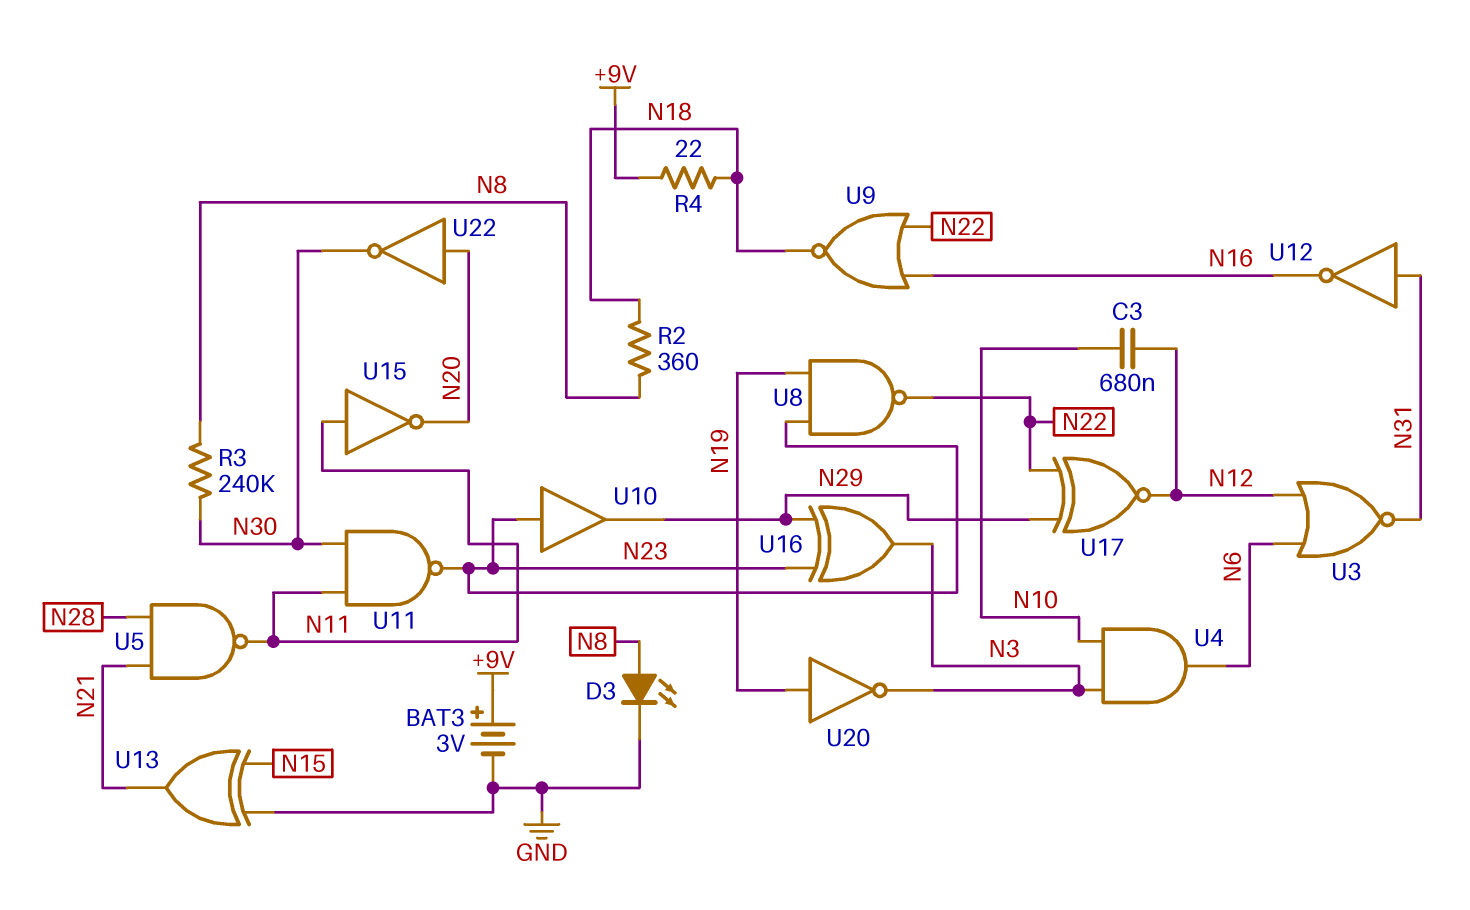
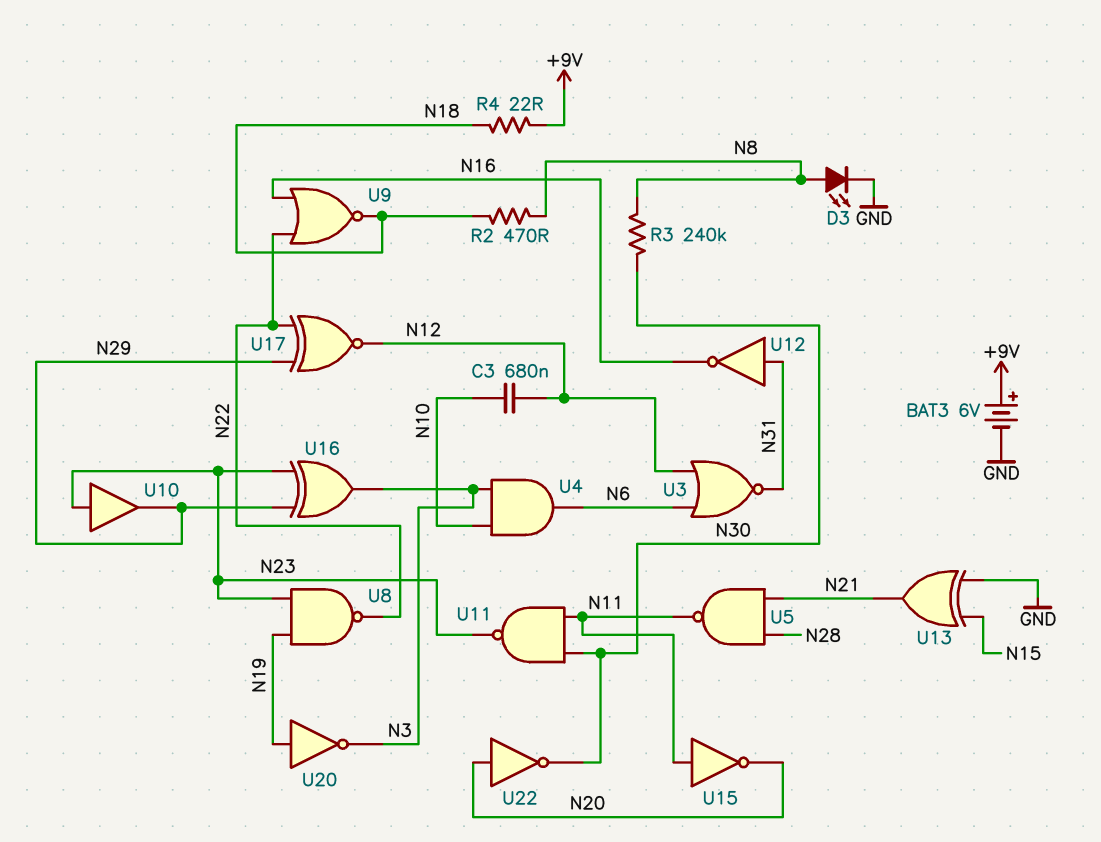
BAT3: 3V (plus +9V, minus GND) -> 6V (plus +9V, minus GND)
R2: 360 (N8, N18) -> 470 (N8, N18)

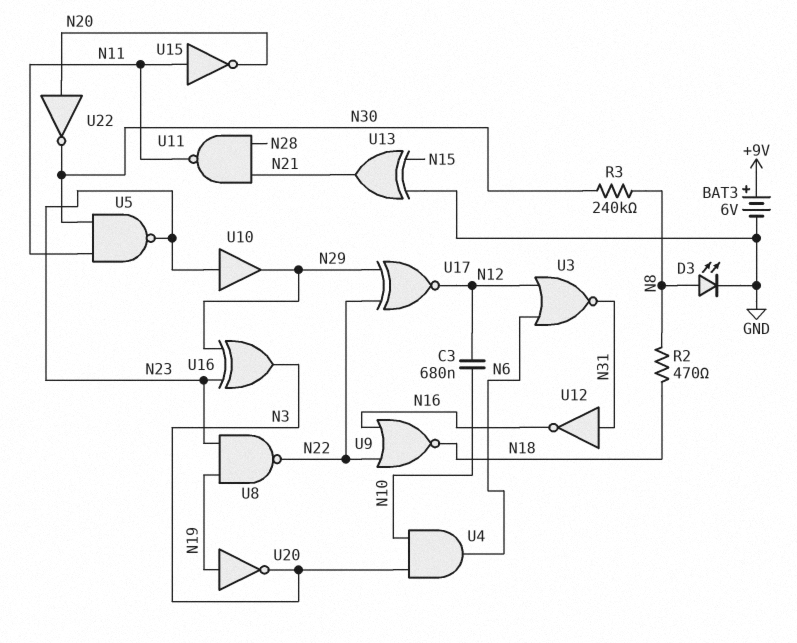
R4: 22 (+9V, N18) -> none
U5: NAND (in N21, in N28, out N11) -> NAND (in N11, in N30, out N23)
U11: NAND (in N11, in N30, out N23) -> NAND (in N21, in N28, out N11)

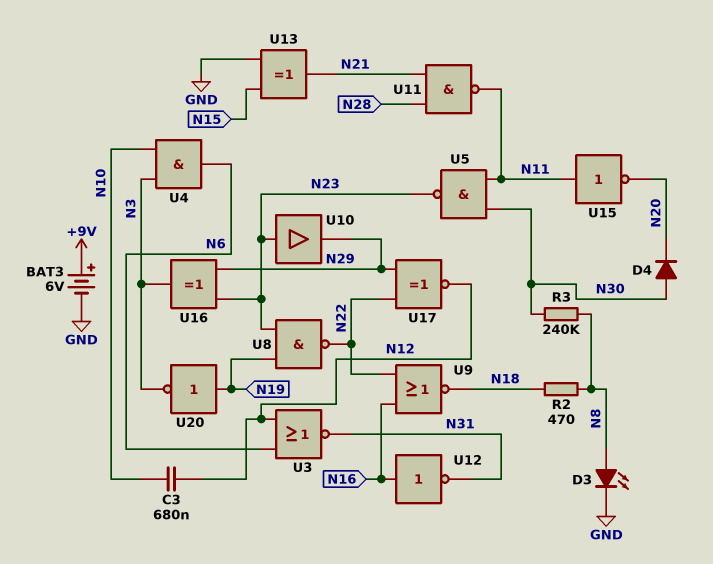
D4: none -> diode (A N30, K N20)
U12: NOT (in N31, out N16) -> NOT (in N16, out N31)
U22: NOT (in N20, out N30) -> none

